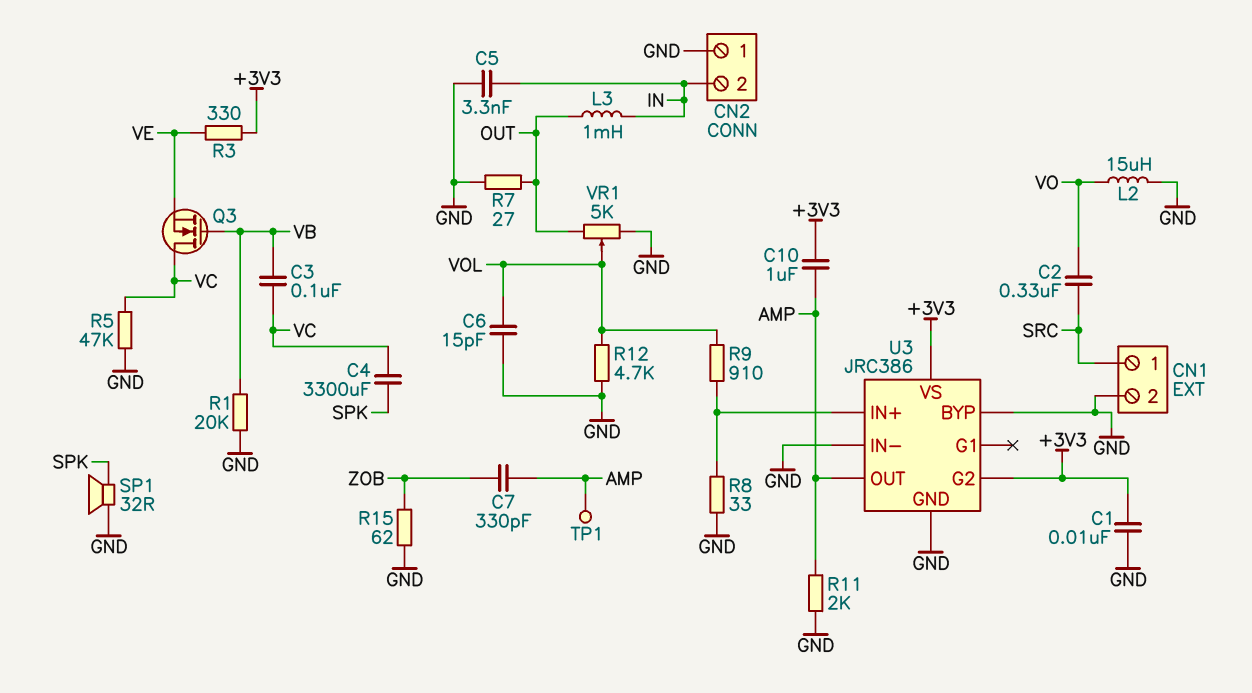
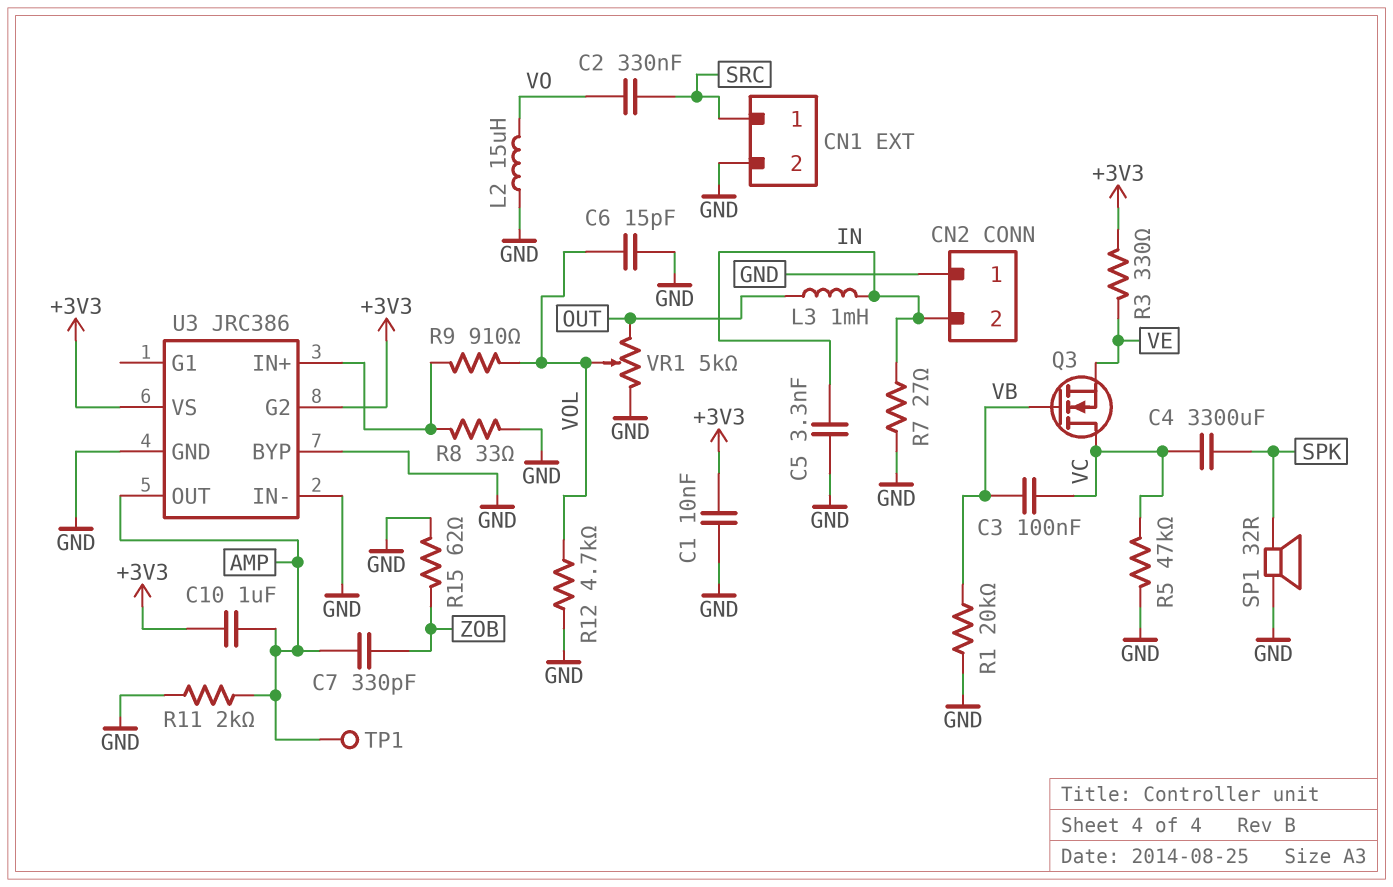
R7: 27 (GND, OUT) -> 27 (GND, IN)

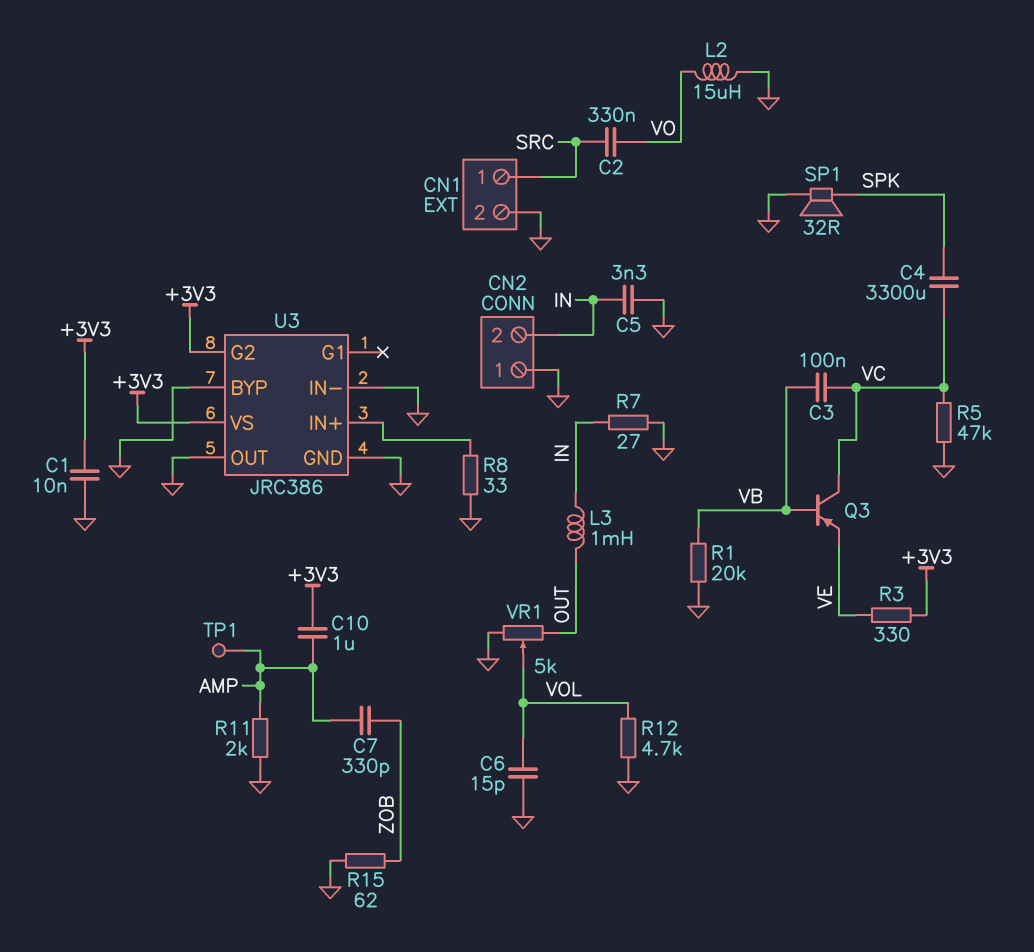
Q3: NMOS (G VB, D VC, S VE) -> PNP (B VB, C VC, E VE)
R9: 910 (U3/IN+, VOL) -> none
U3 pin OUT: AMP -> GND

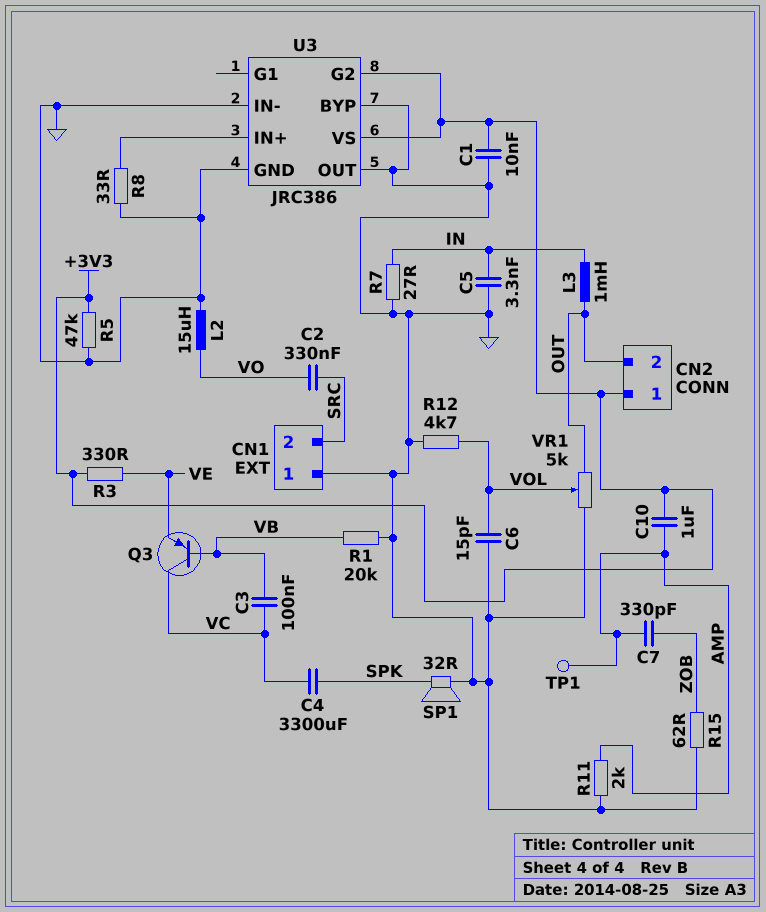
CN1 pin 1: SRC -> GND
CN1 pin 2: GND -> SRC
CN2 pin 1: GND -> +3V3
CN2 pin 2: IN -> OUT
R5: 47k (GND, VC) -> 47k (+3V3, GND)

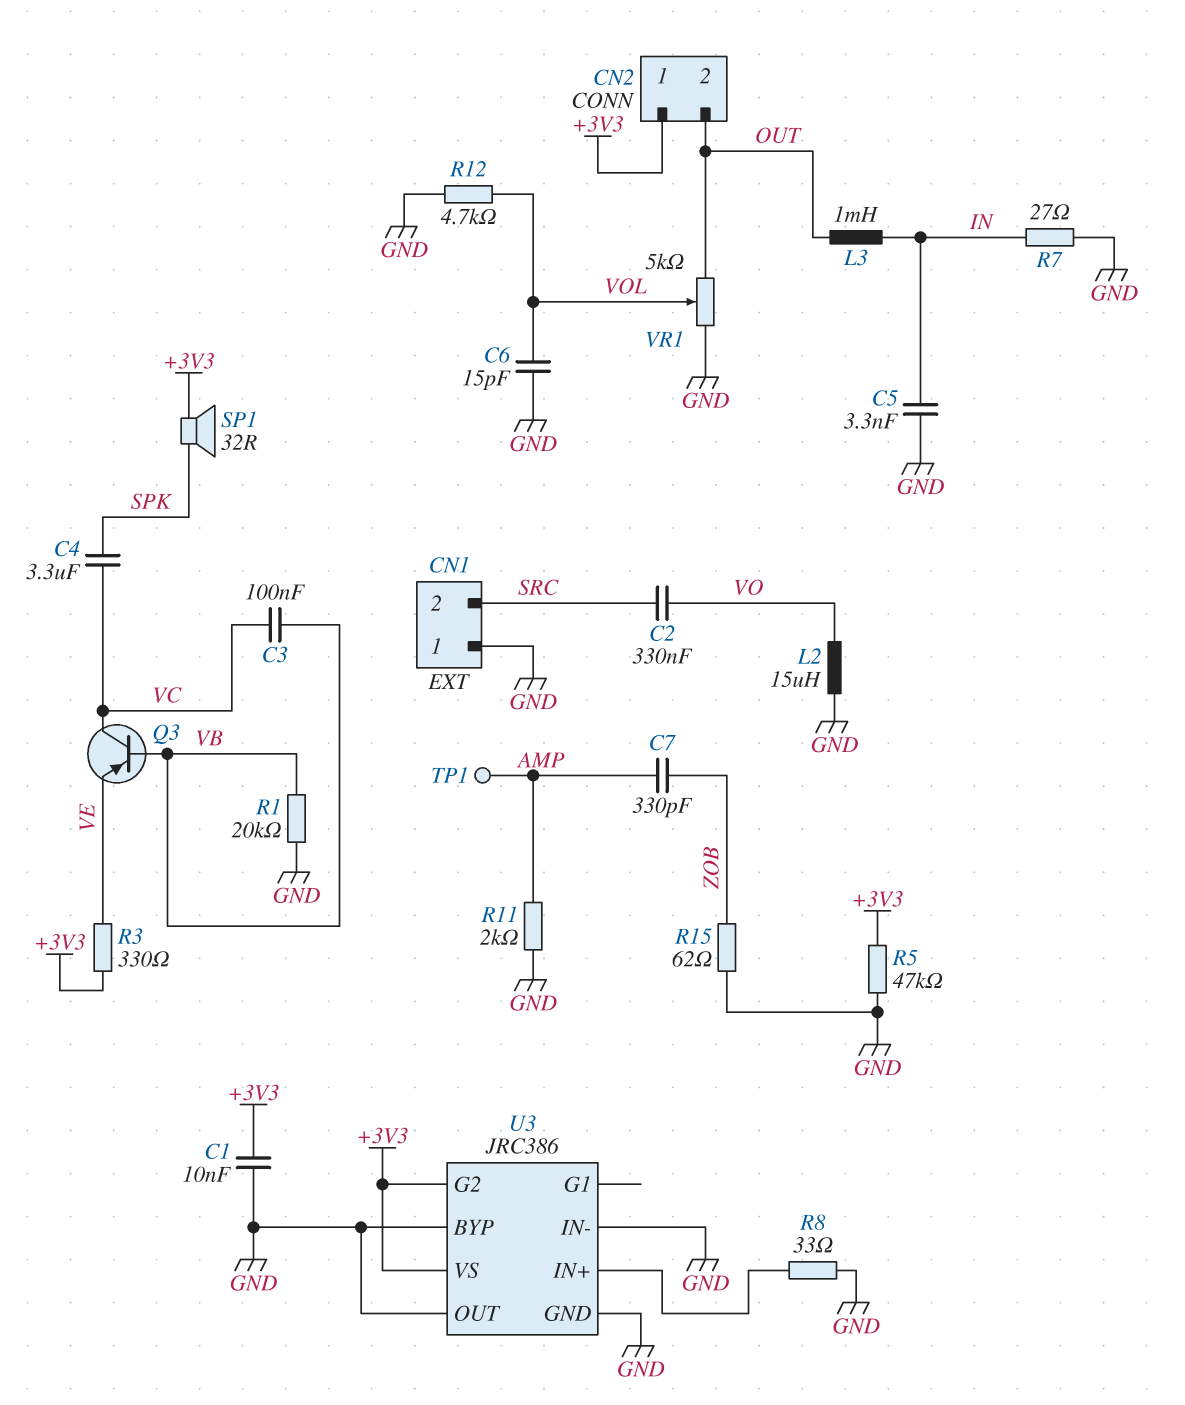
C4: 3300uF (SPK, VC) -> 3.3uF (SPK, VC)
C10: 1uF (+3V3, AMP) -> none
SP1: speaker 32R (GND, SPK) -> speaker 32R (+3V3, SPK)

